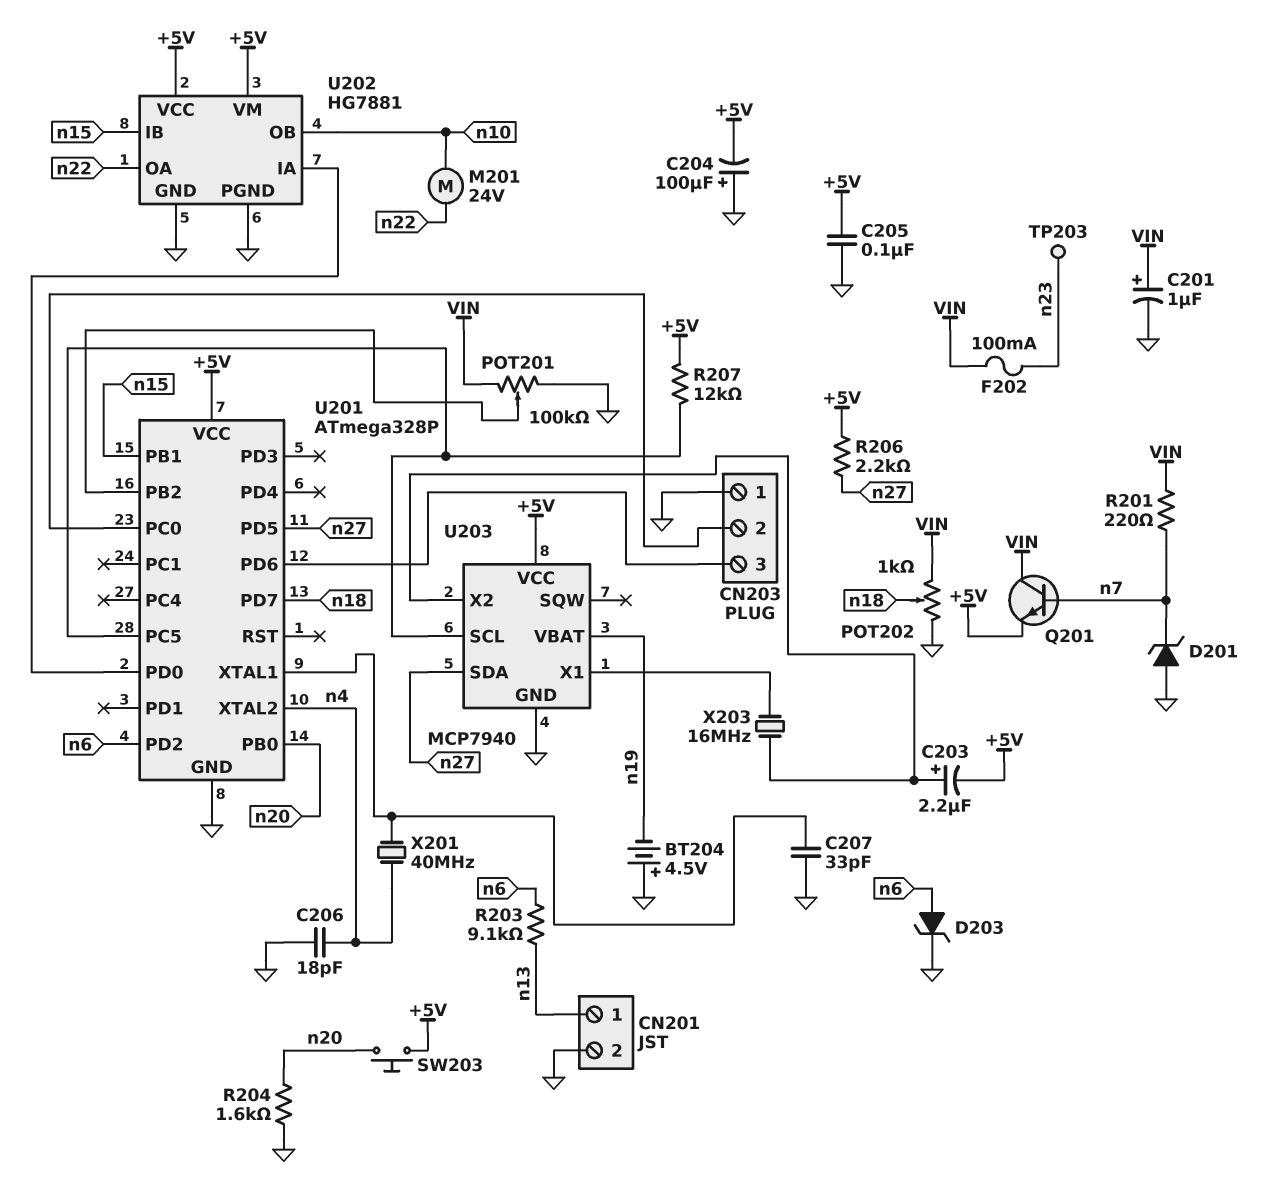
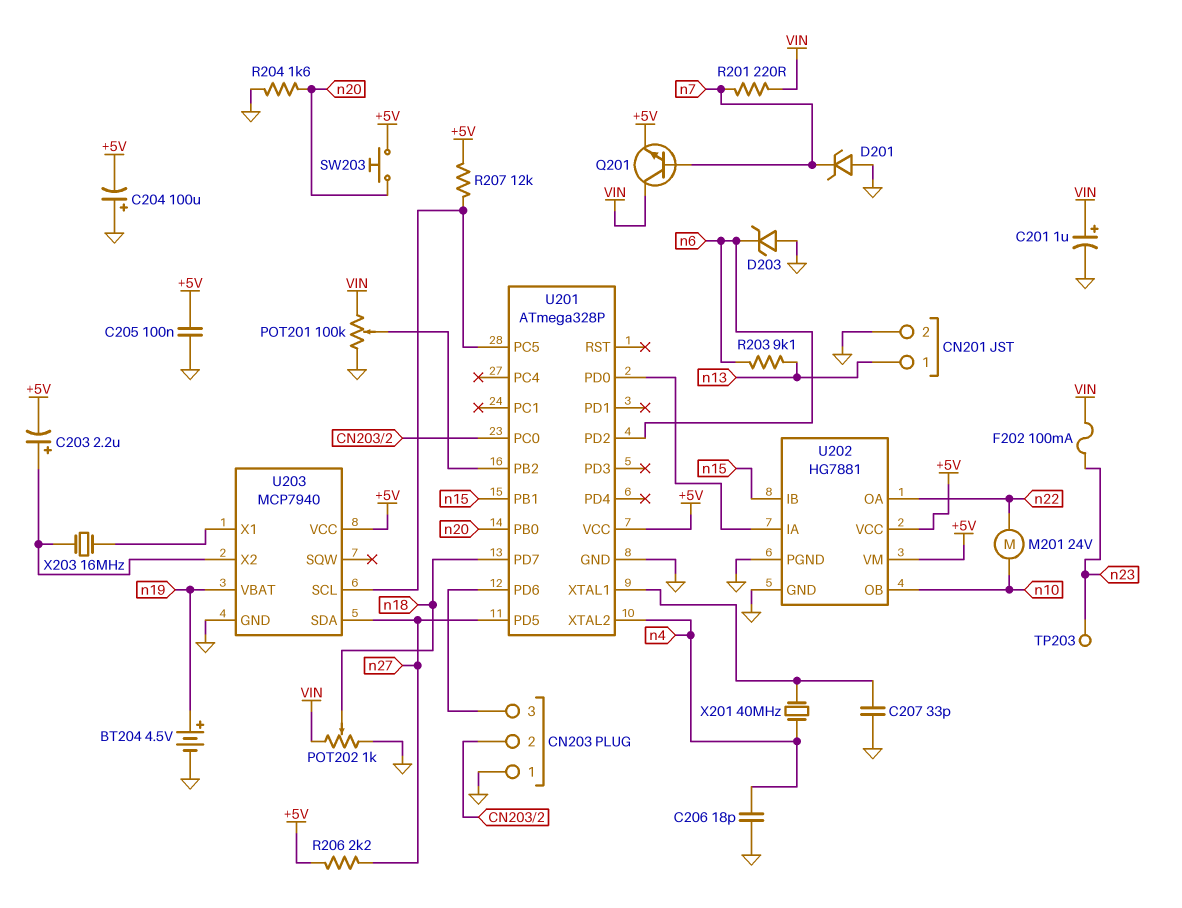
BT204: 4.5V (plus GND, minus n19) -> 4.5V (plus n19, minus GND)
D203: zener (A n6, K GND) -> zener (A GND, K n6)

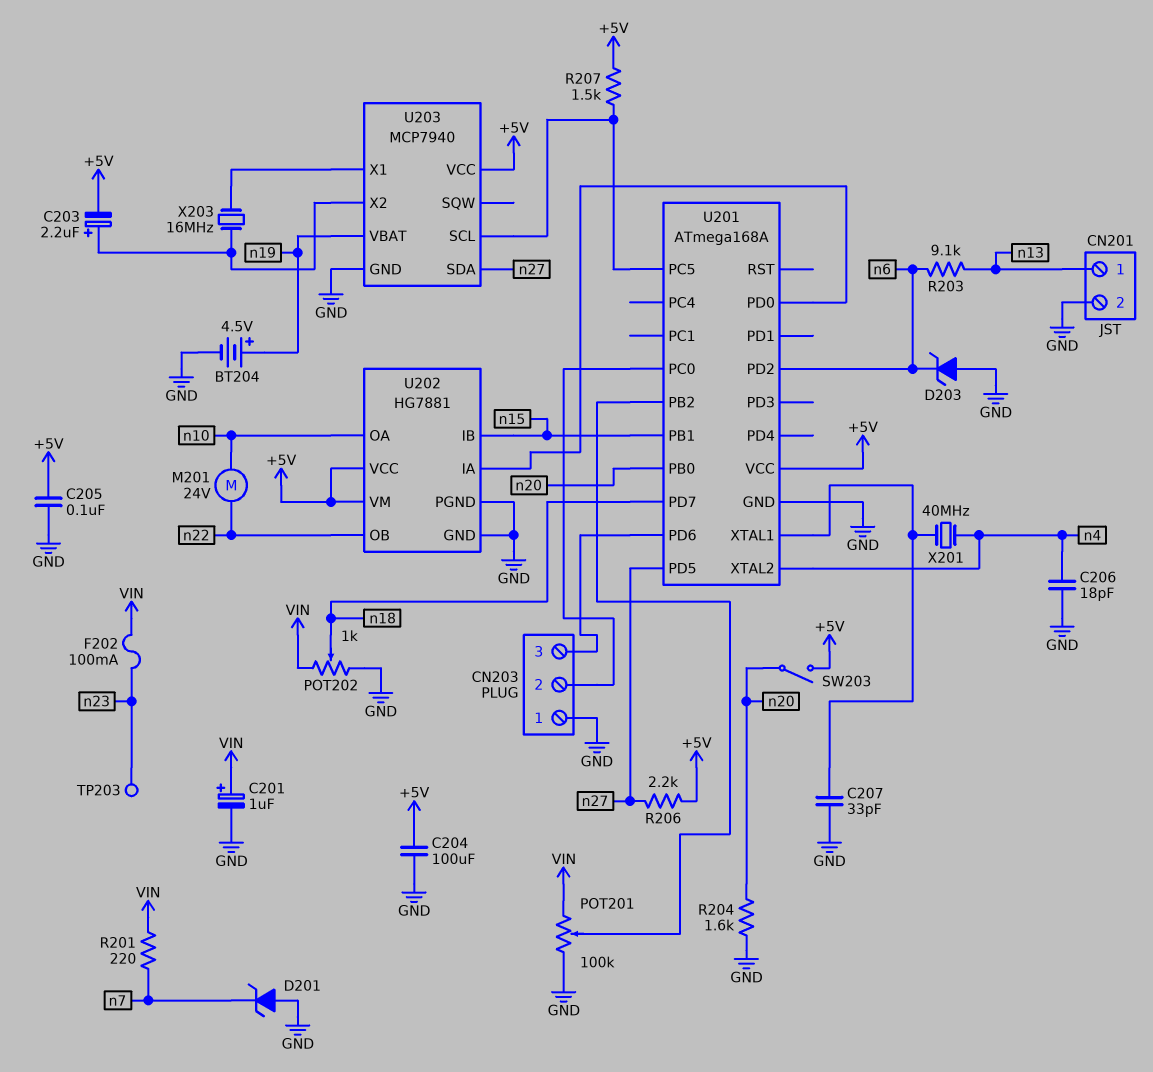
C204: 100uF (plus GND, minus +5V) -> 100uF (+5V, GND)
Q201: NPN (B n7, C VIN, E +5V) -> none
R207: 12k (+5V, U201/PC5) -> 1.5k (+5V, U201/PC5)
SW203: button (+5V, n20) -> switch (+5V, n20)
U201: ATmega328P -> ATmega168A
U202 pin OA: n22 -> n10
U202 pin OB: n10 -> n22

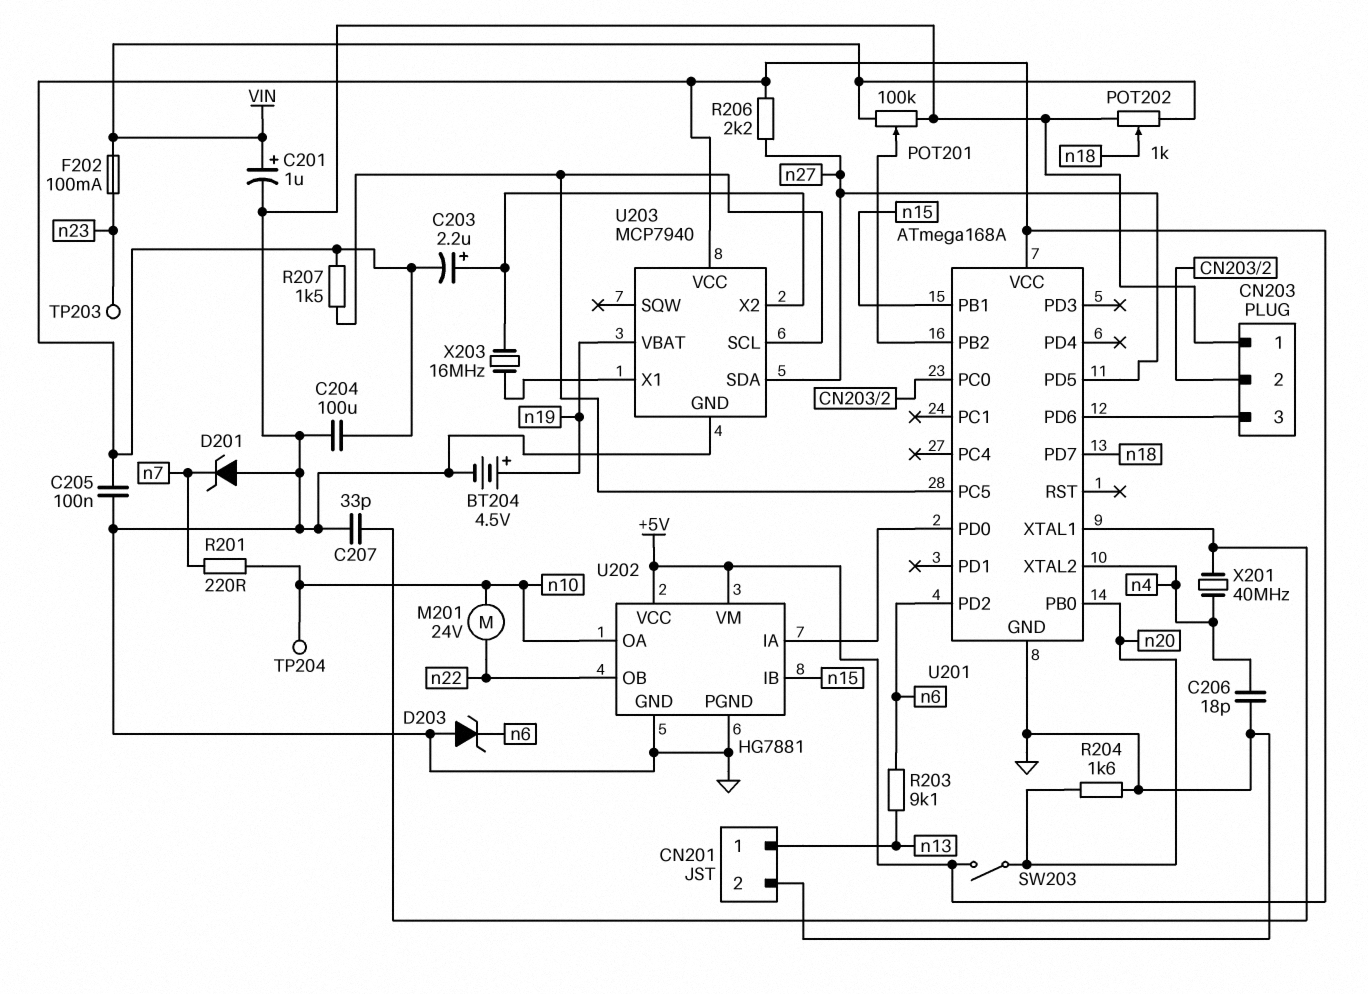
R201: 220 (VIN, n7) -> 220 (n7, n10)
TP204: none -> test point (n10)

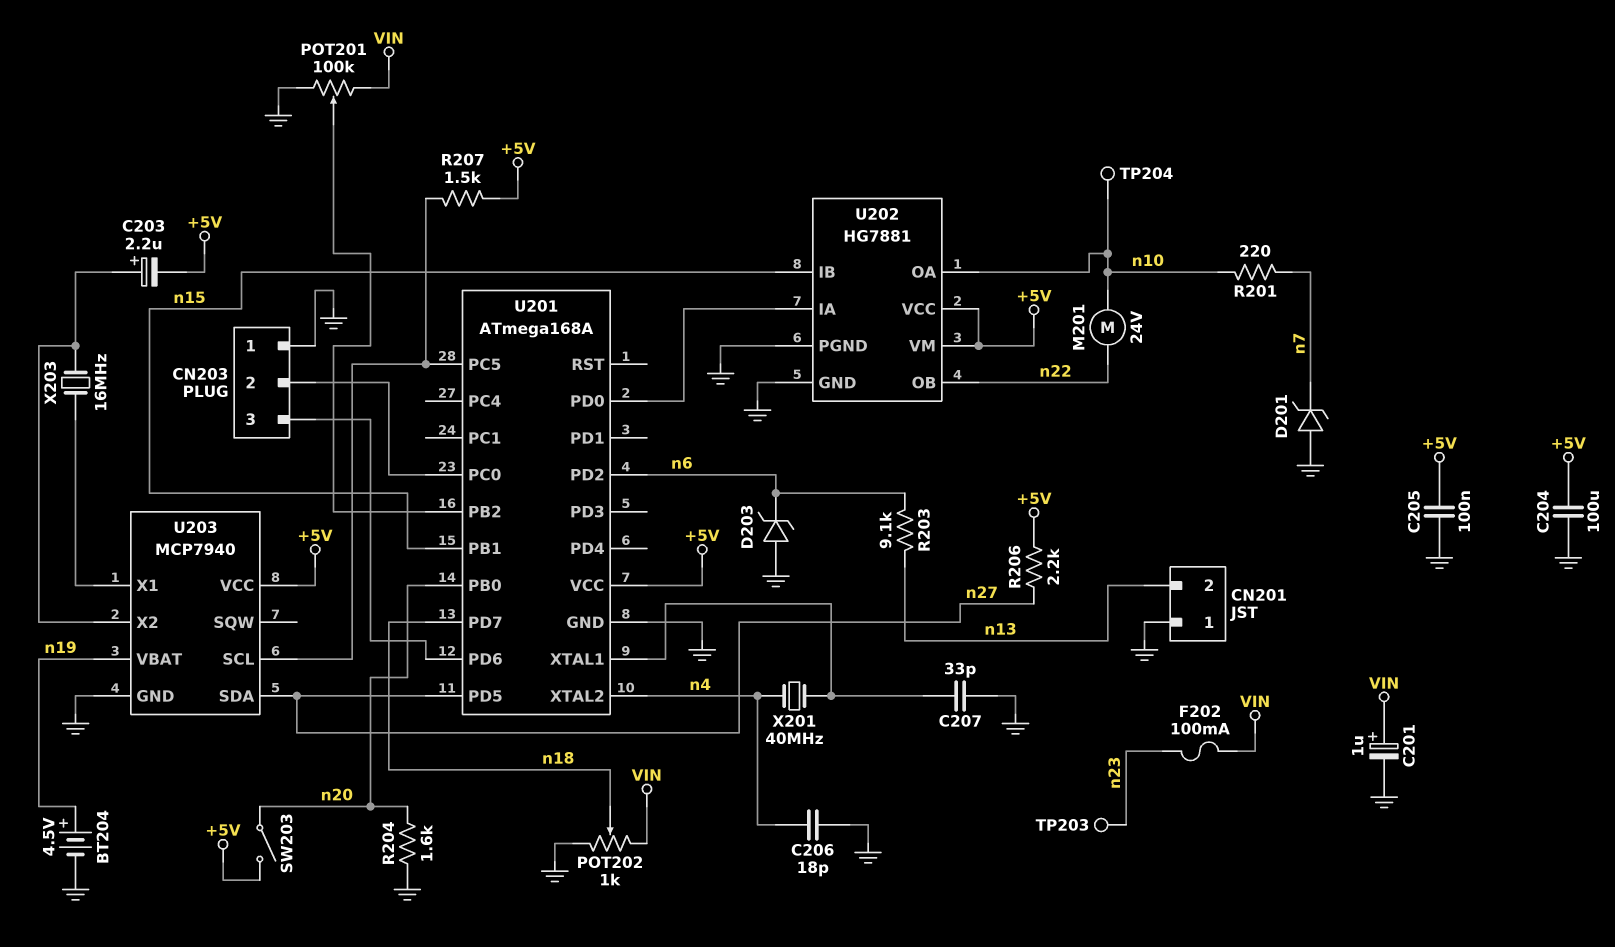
CN201 pin 1: n13 -> GND
CN201 pin 2: GND -> n13

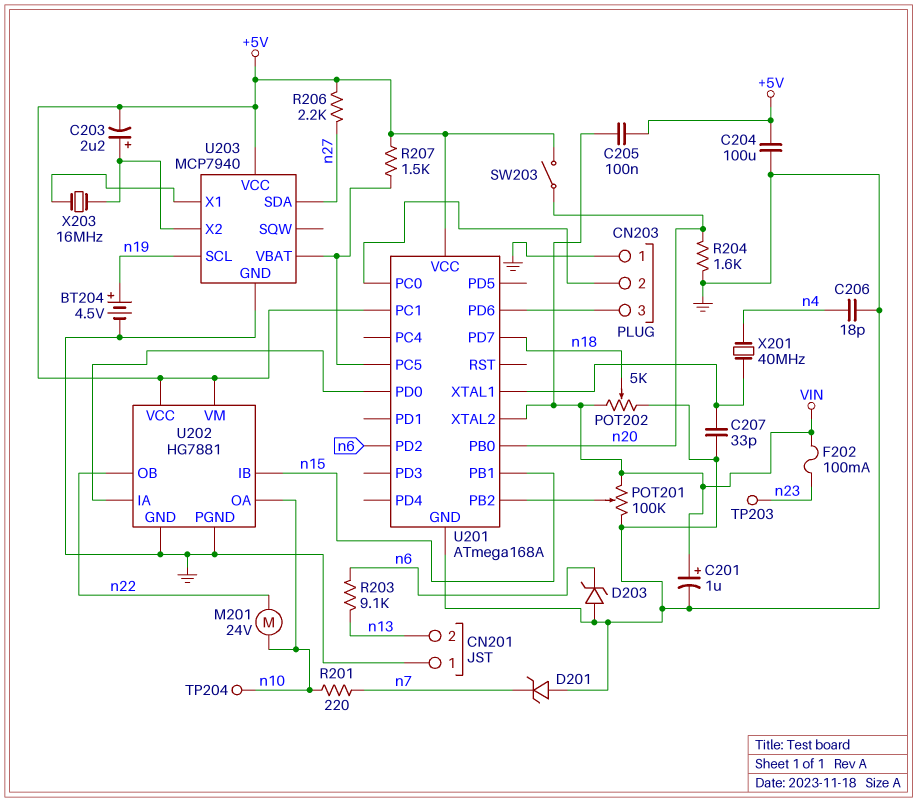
C205: 100nF (+5V, GND) -> 100nF (+5V, VIN)
POT202: 1k (GND, VIN, wiper n18) -> 5k (GND, VIN, wiper n18)
U201 pin PC1: none -> +5V
U201 pin PD5: n27 -> none
U201 pin XTAL2: n4 -> VIN
U203 pin SCL: U201/PC5 -> n19
U203 pin VBAT: n19 -> U201/PC5

